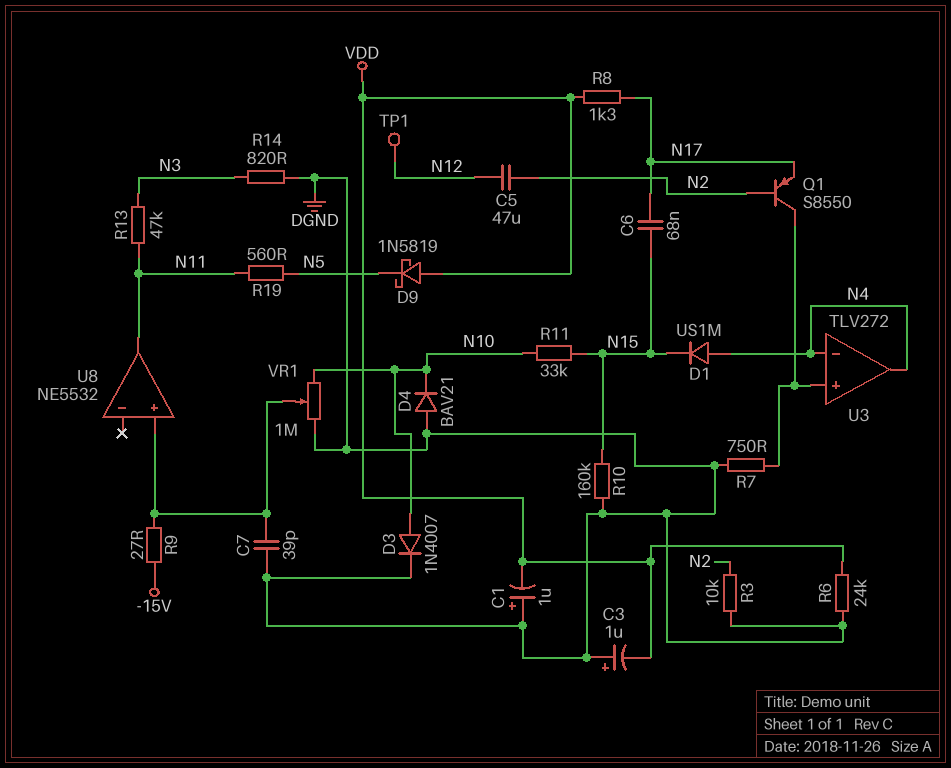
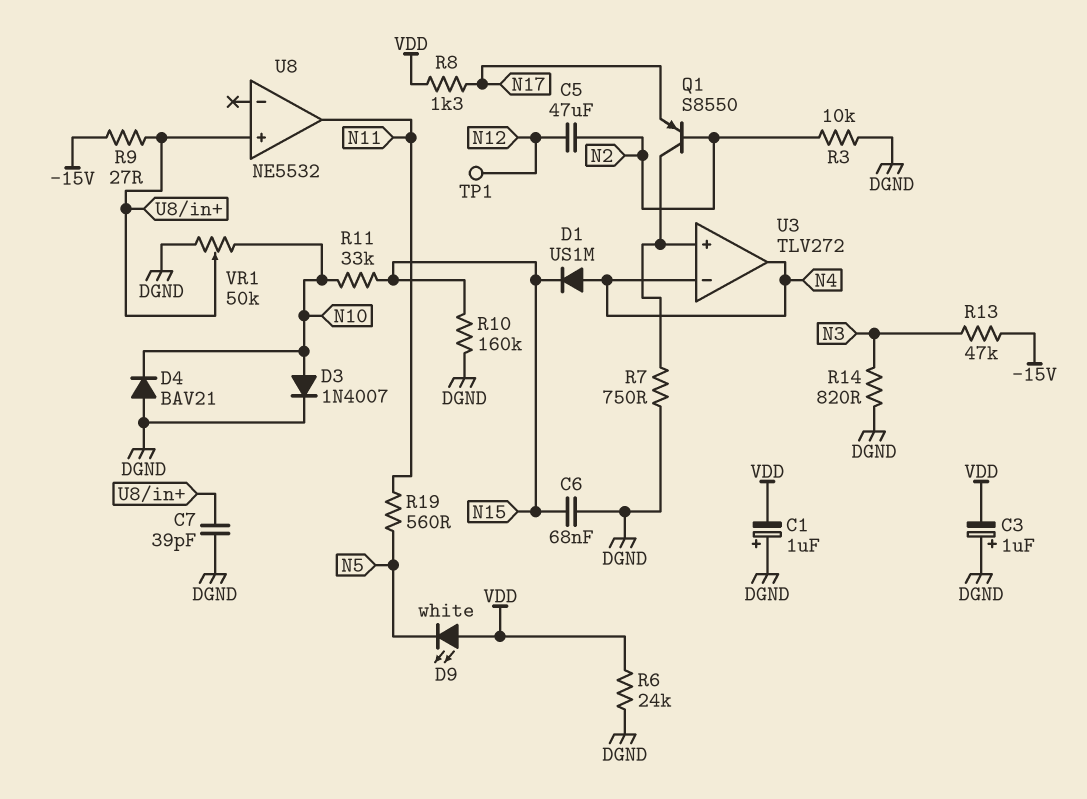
C6: 68nF (N15, N17) -> 68nF (DGND, N15)
D9: schottky 1N5819 (A VDD, K N5) -> LED white (A VDD, K N5)
R13: 47k (N3, N11) -> 47k (-15V, N3)
VR1: 1M (DGND, N10, wiper U8/in+) -> 50k (DGND, N10, wiper U8/in+)

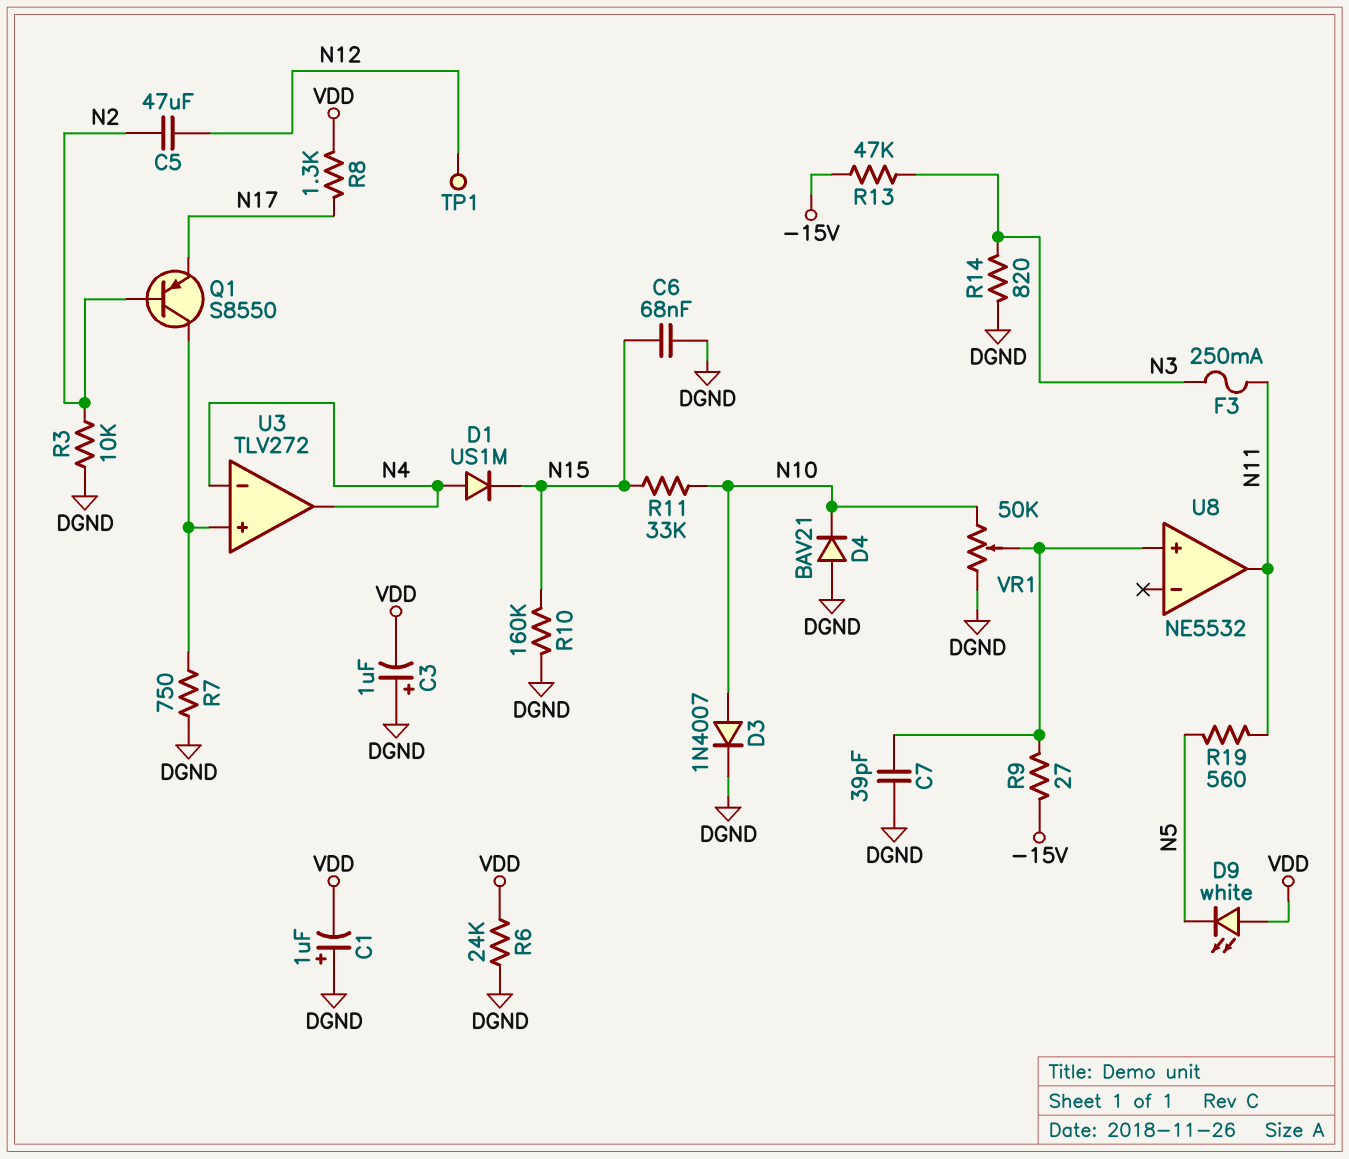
F3: none -> 250mA (N3, N11)

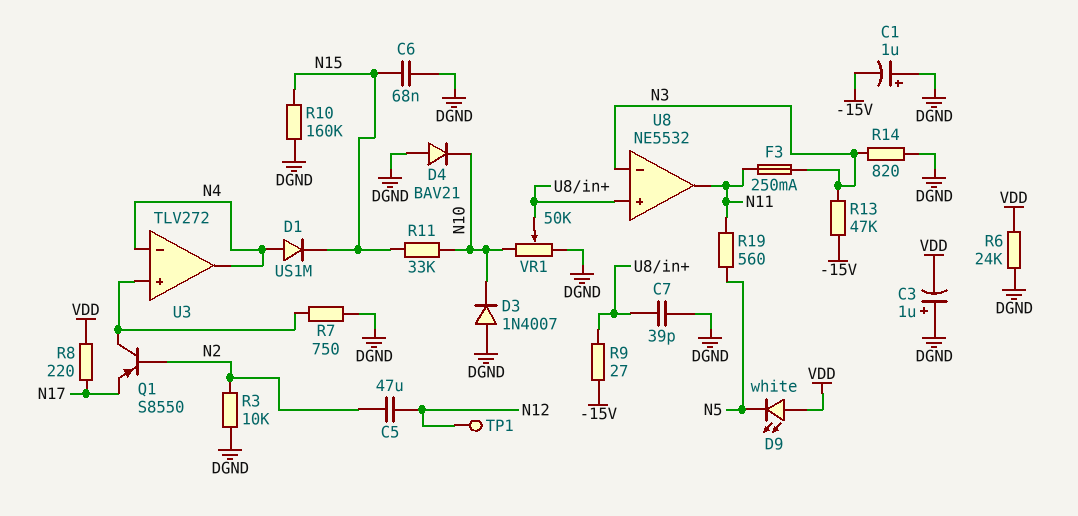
C1: 1uF (plus DGND, minus VDD) -> 1uF (plus DGND, minus -15V)
D3: diode 1N4007 (A N10, K DGND) -> diode 1N4007 (A DGND, K N10)
R8: 1.3k (N17, VDD) -> 220 (N17, VDD)
U8 pin in-: none -> N3

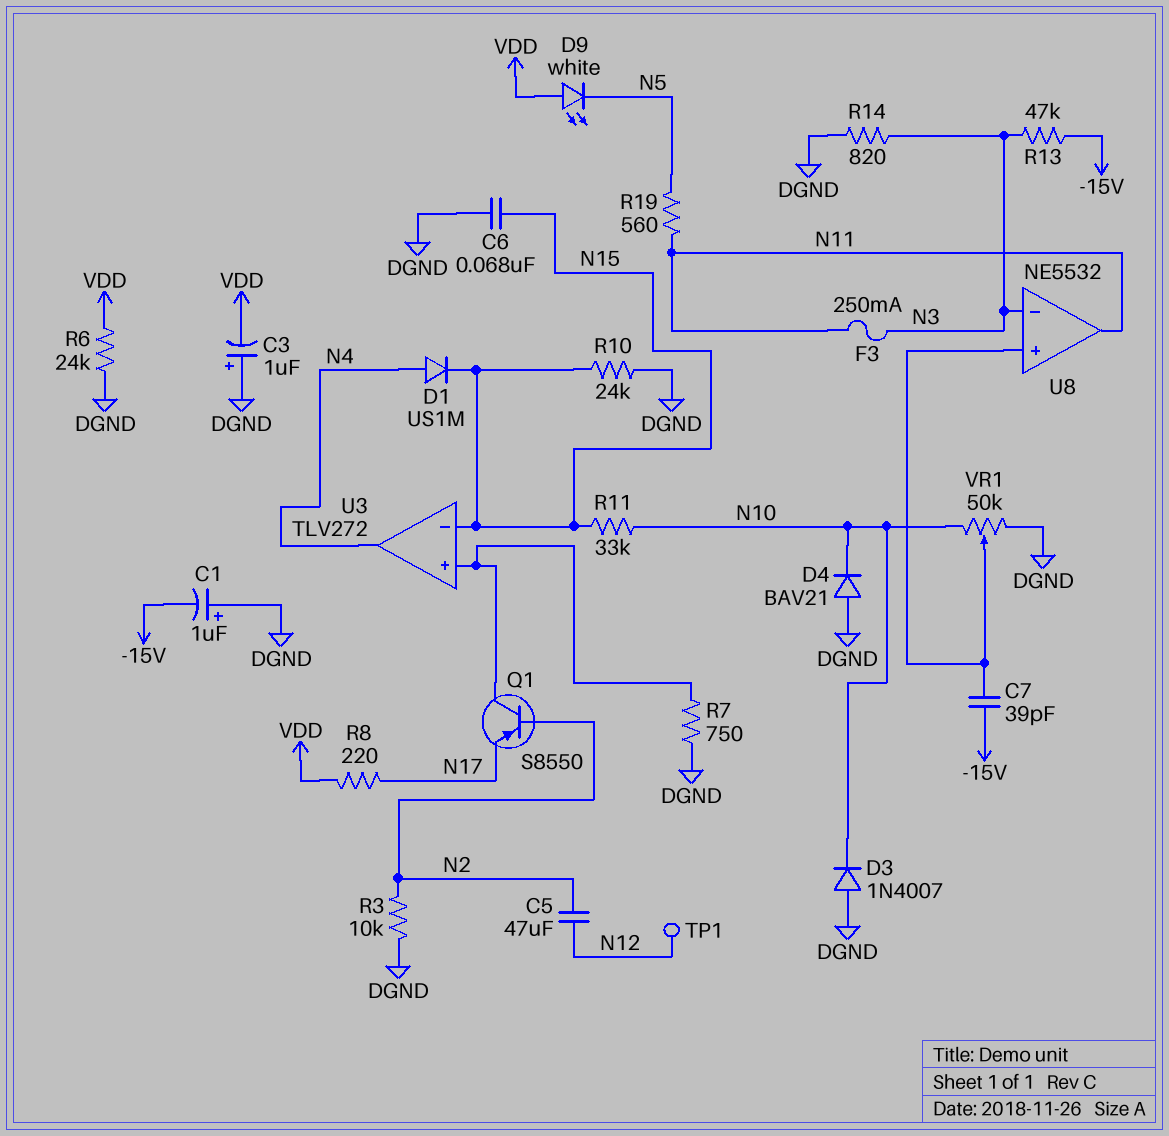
C7: 39pF (DGND, U8/in+) -> 39pF (-15V, U8/in+)
R9: 27 (-15V, U8/in+) -> none
R10: 160k (DGND, N15) -> 24k (DGND, N15)
U3 pin in-: N4 -> N15

